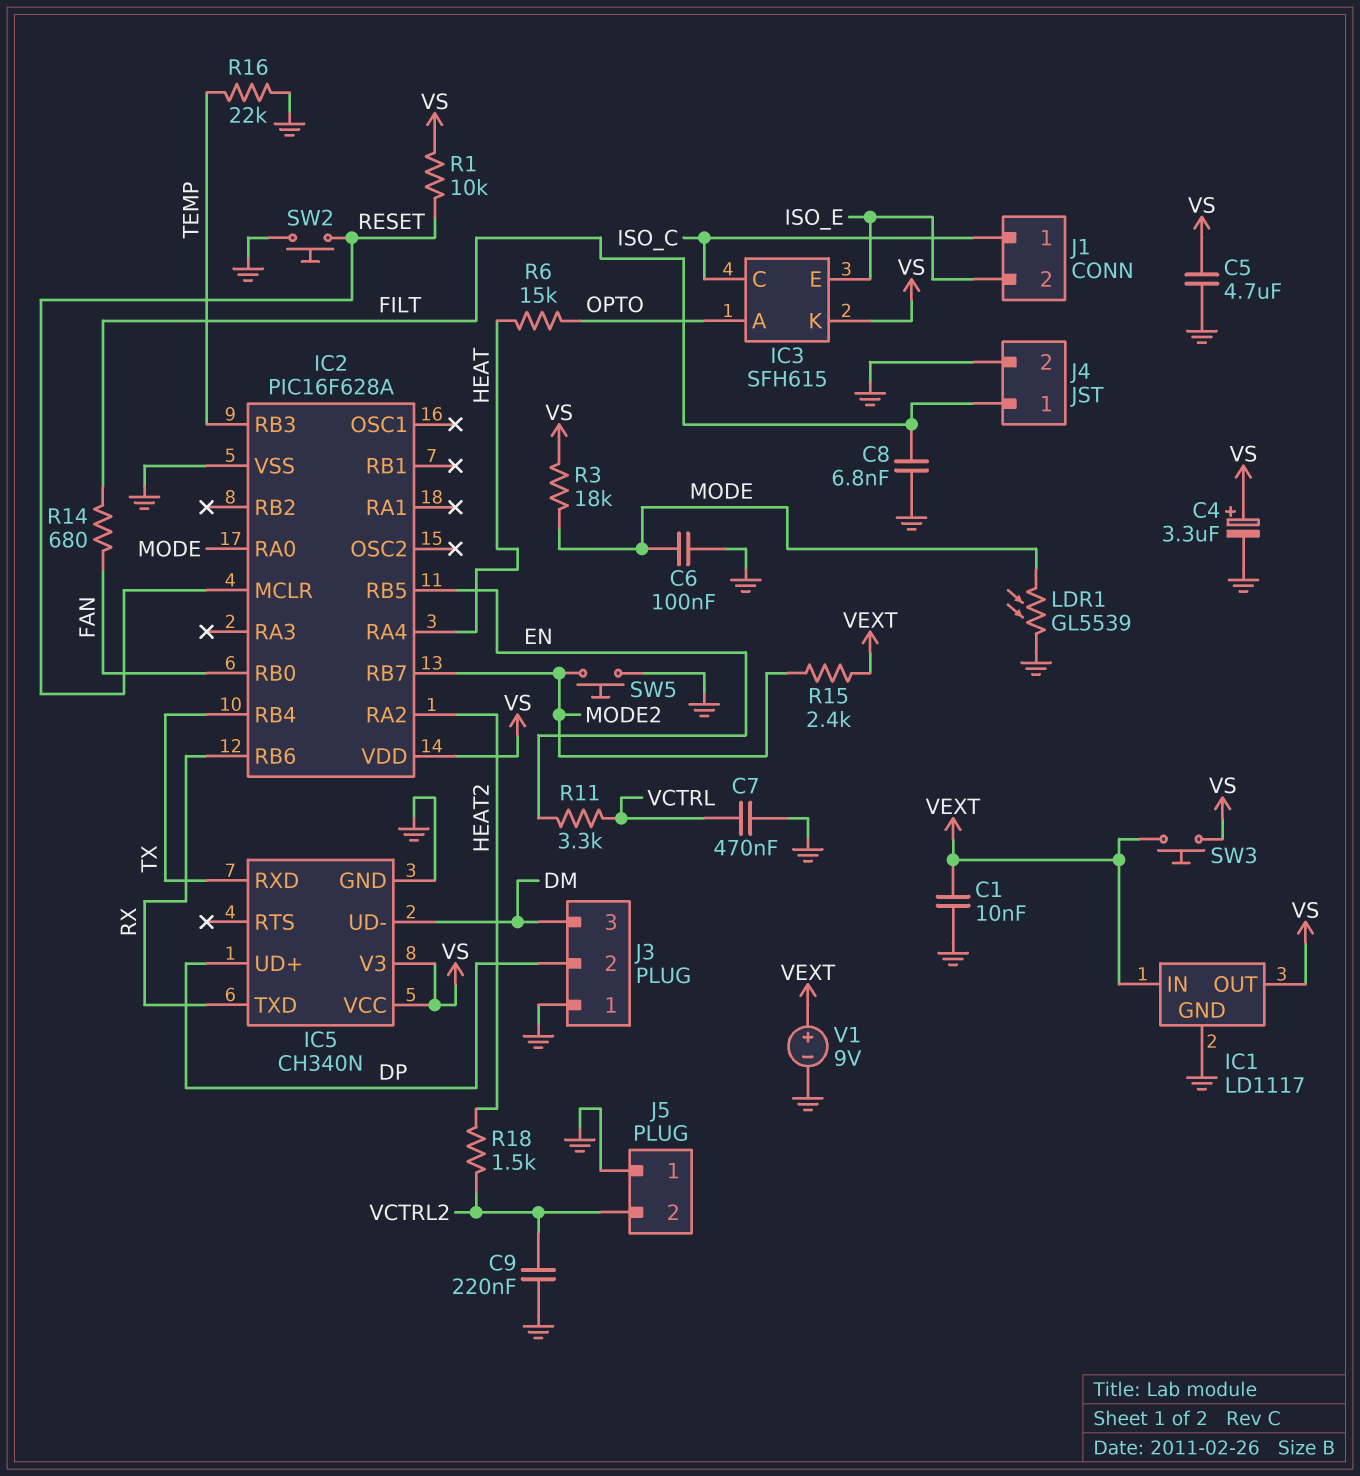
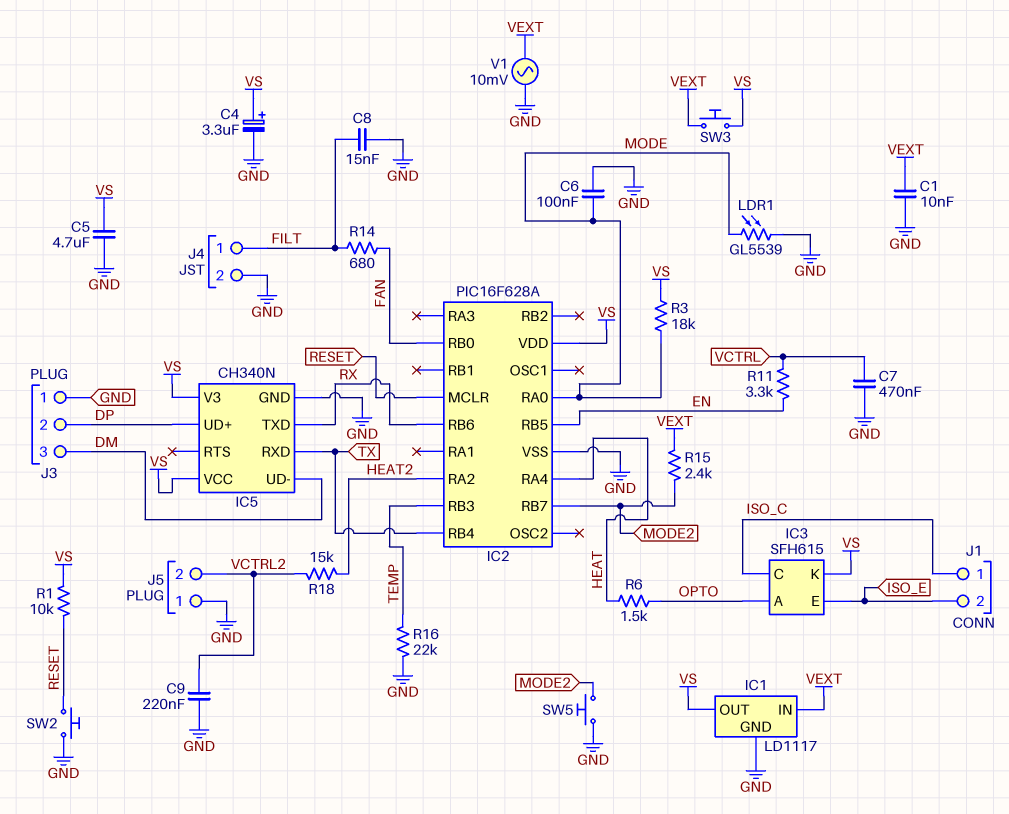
C8: 6.8nF (FILT, GND) -> 15nF (FILT, GND)
R6: 15k (HEAT, OPTO) -> 1.5k (HEAT, OPTO)
R18: 1.5k (HEAT2, VCTRL2) -> 15k (HEAT2, VCTRL2)
V1: 9V (plus VEXT, minus GND) -> AC 10mV (GND, VEXT)

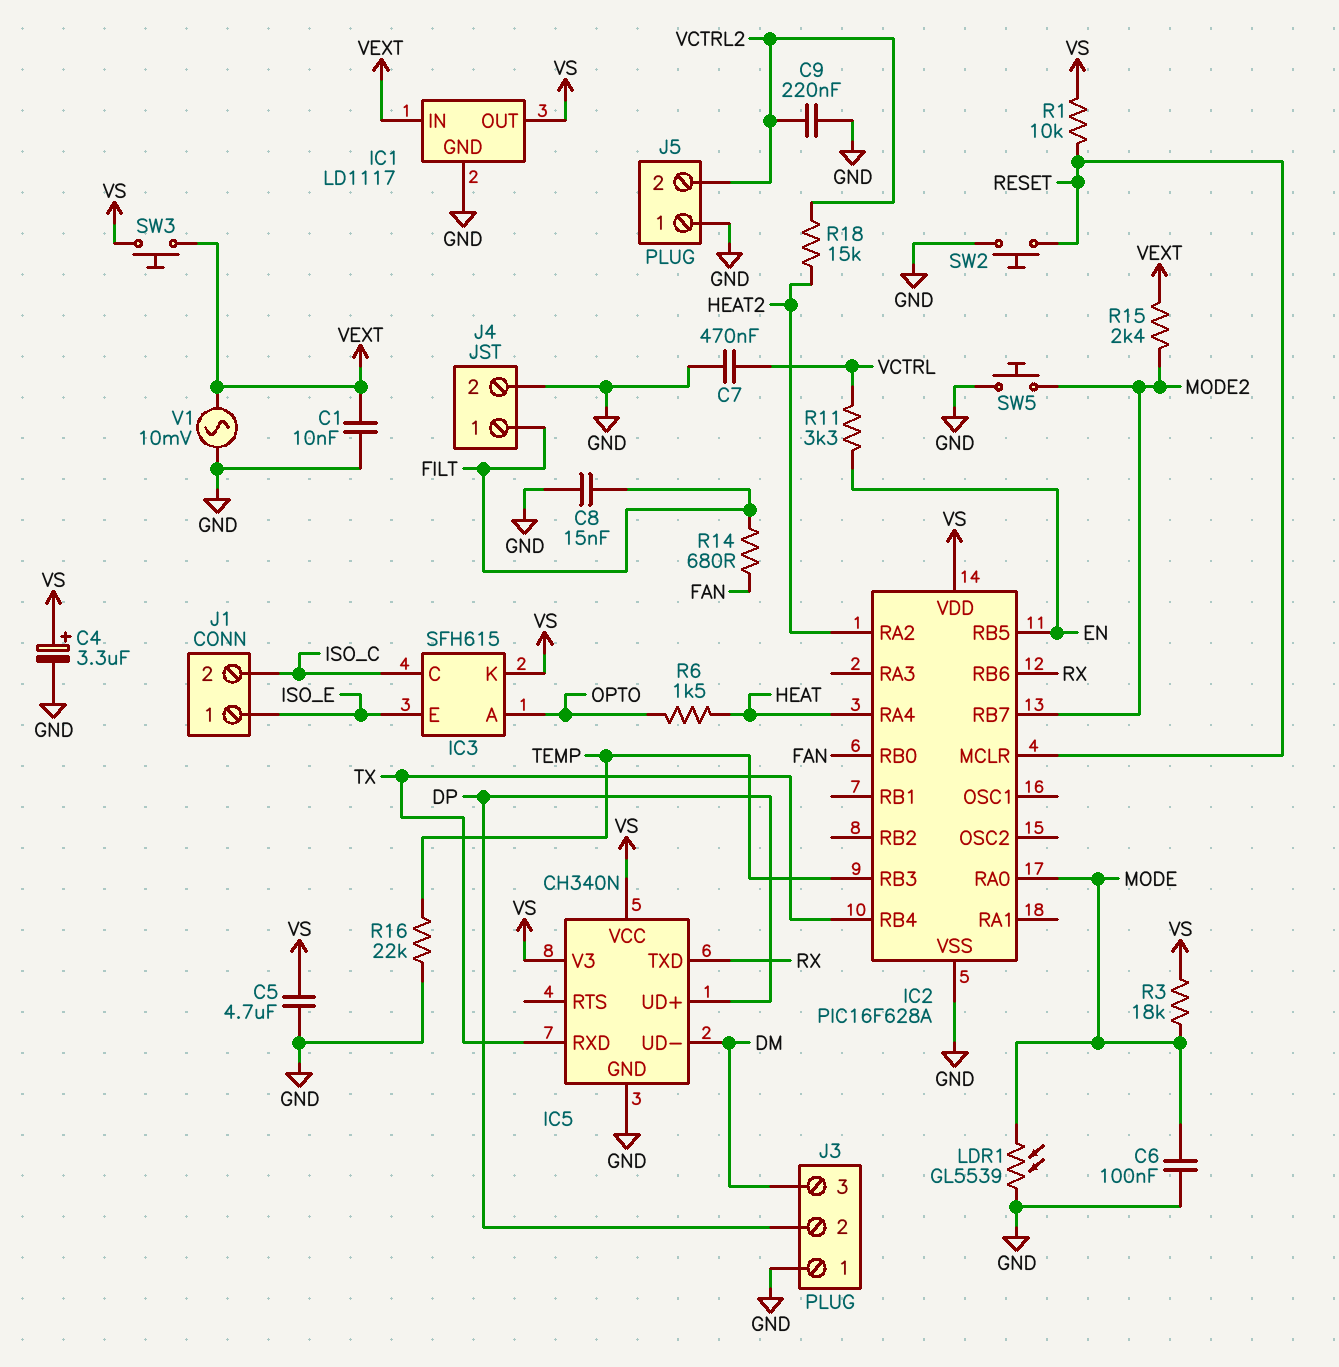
J1 pin 1: ISO_C -> ISO_E
J1 pin 2: ISO_E -> ISO_C

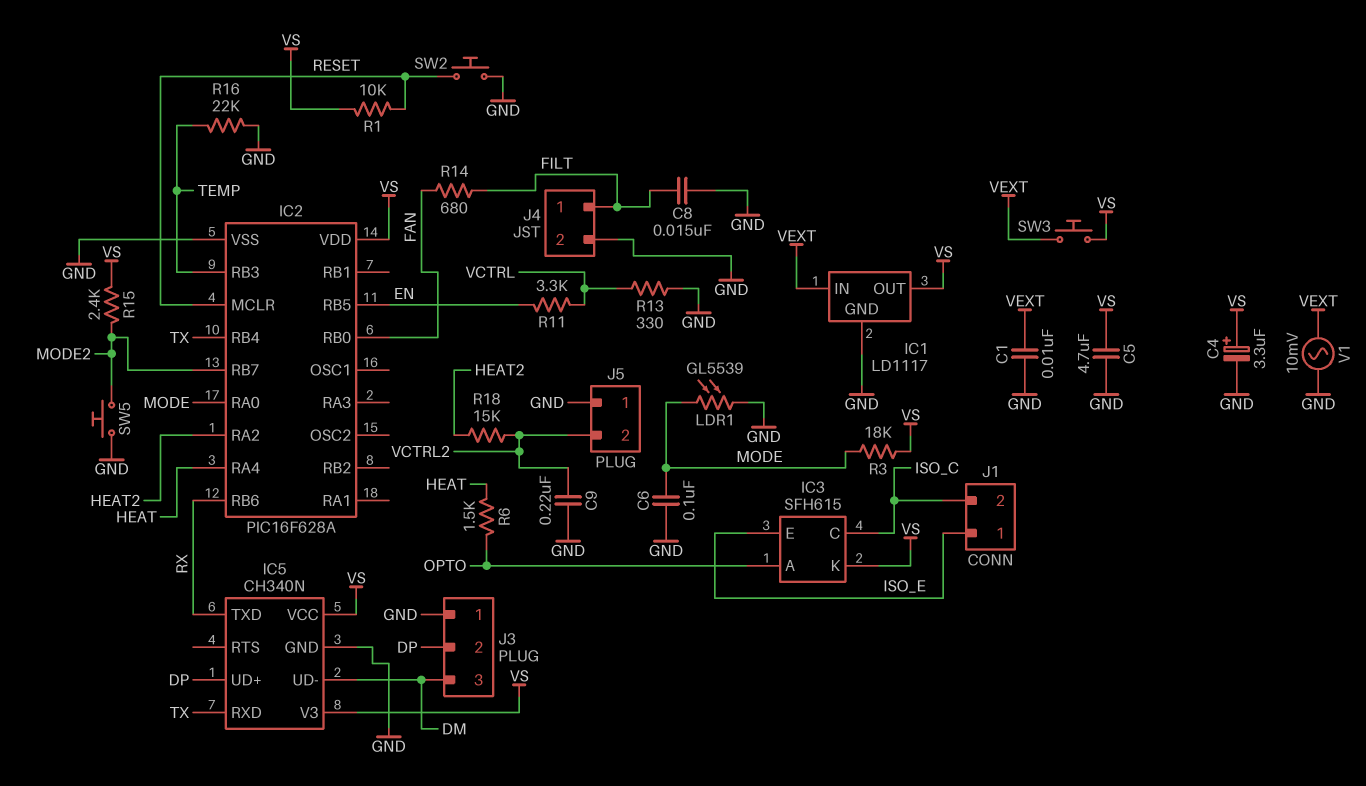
C7: 470nF (GND, VCTRL) -> none
R13: none -> 330 (GND, VCTRL)
R15: 2.4k (MODE2, VEXT) -> 2.4k (MODE2, VS)

